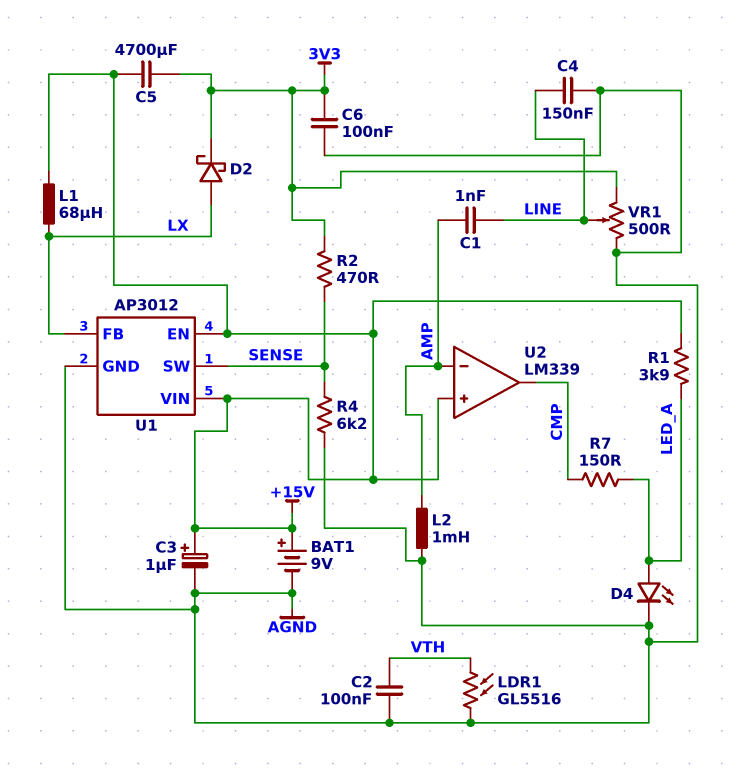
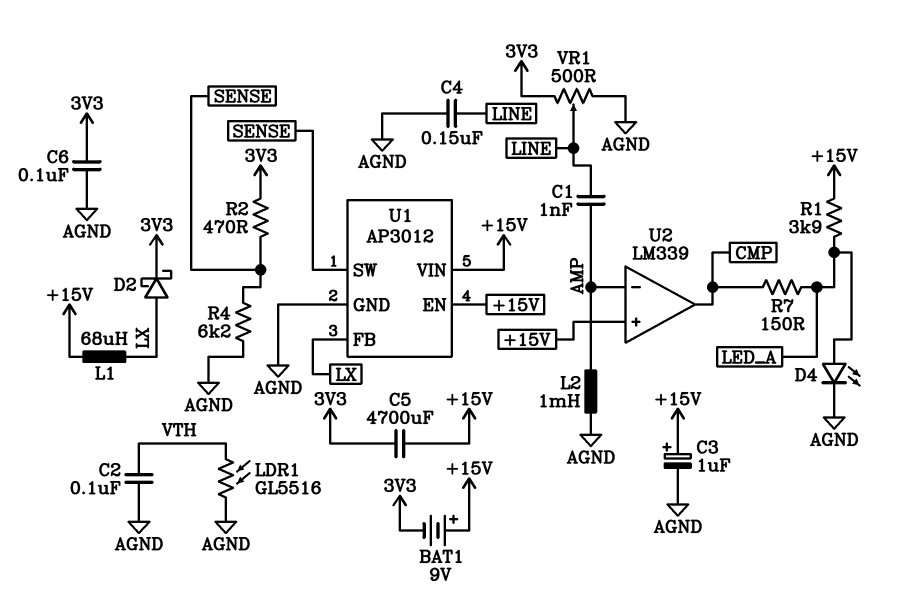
BAT1: 9V (plus +15V, minus AGND) -> 9V (plus +15V, minus 3V3)

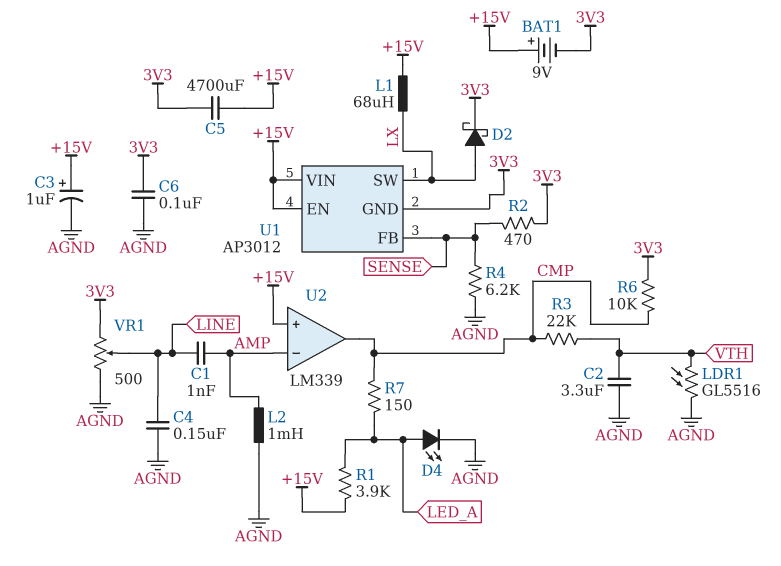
C2: 100nF (AGND, VTH) -> 3.3uF (AGND, VTH)
R3: none -> 22k (CMP, VTH)
R6: none -> 10k (3V3, CMP)
U1 pin FB: LX -> SENSE
U1 pin GND: AGND -> 3V3
U1 pin SW: SENSE -> LX

